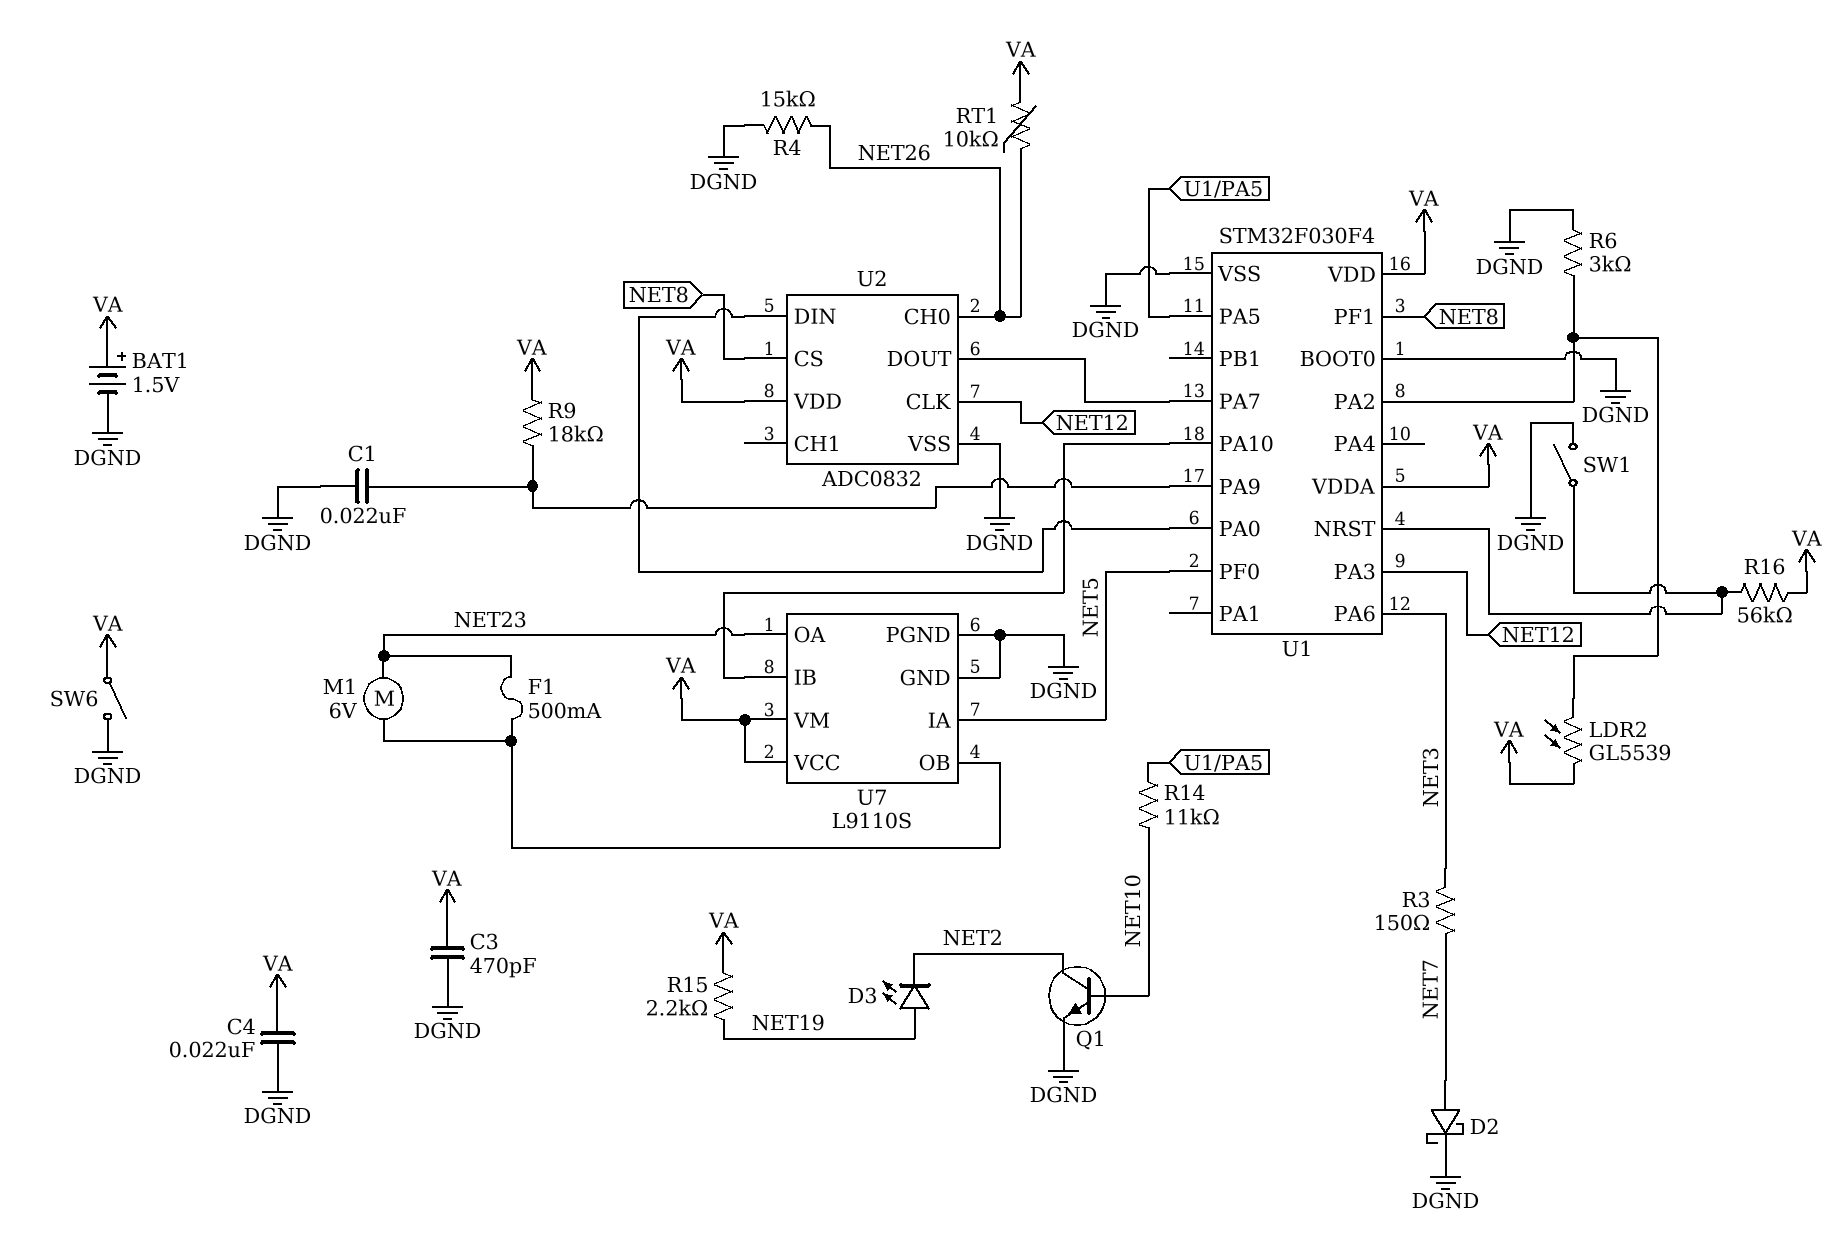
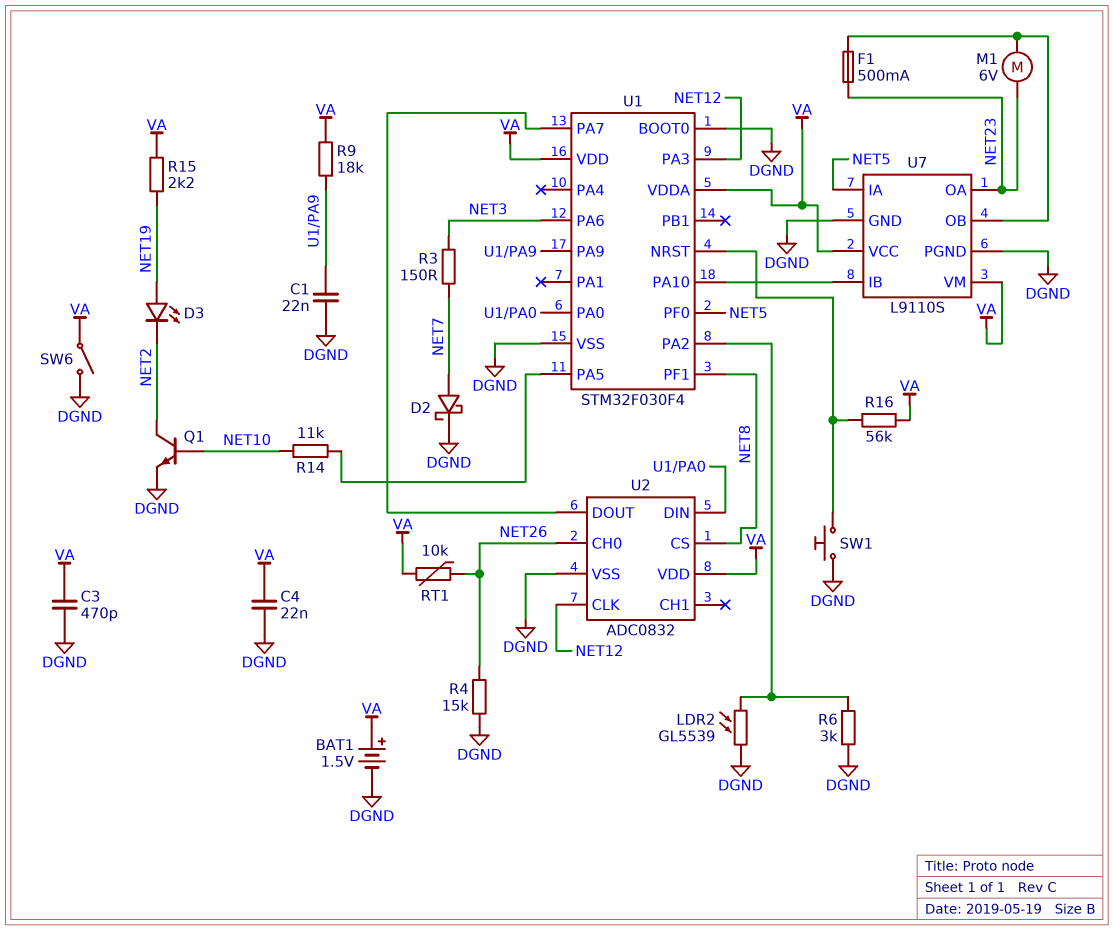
LDR2: GL5539 (U1/PA2, VA) -> GL5539 (DGND, U1/PA2)
SW1: switch (DGND, U1/NRST) -> button (DGND, U1/NRST)

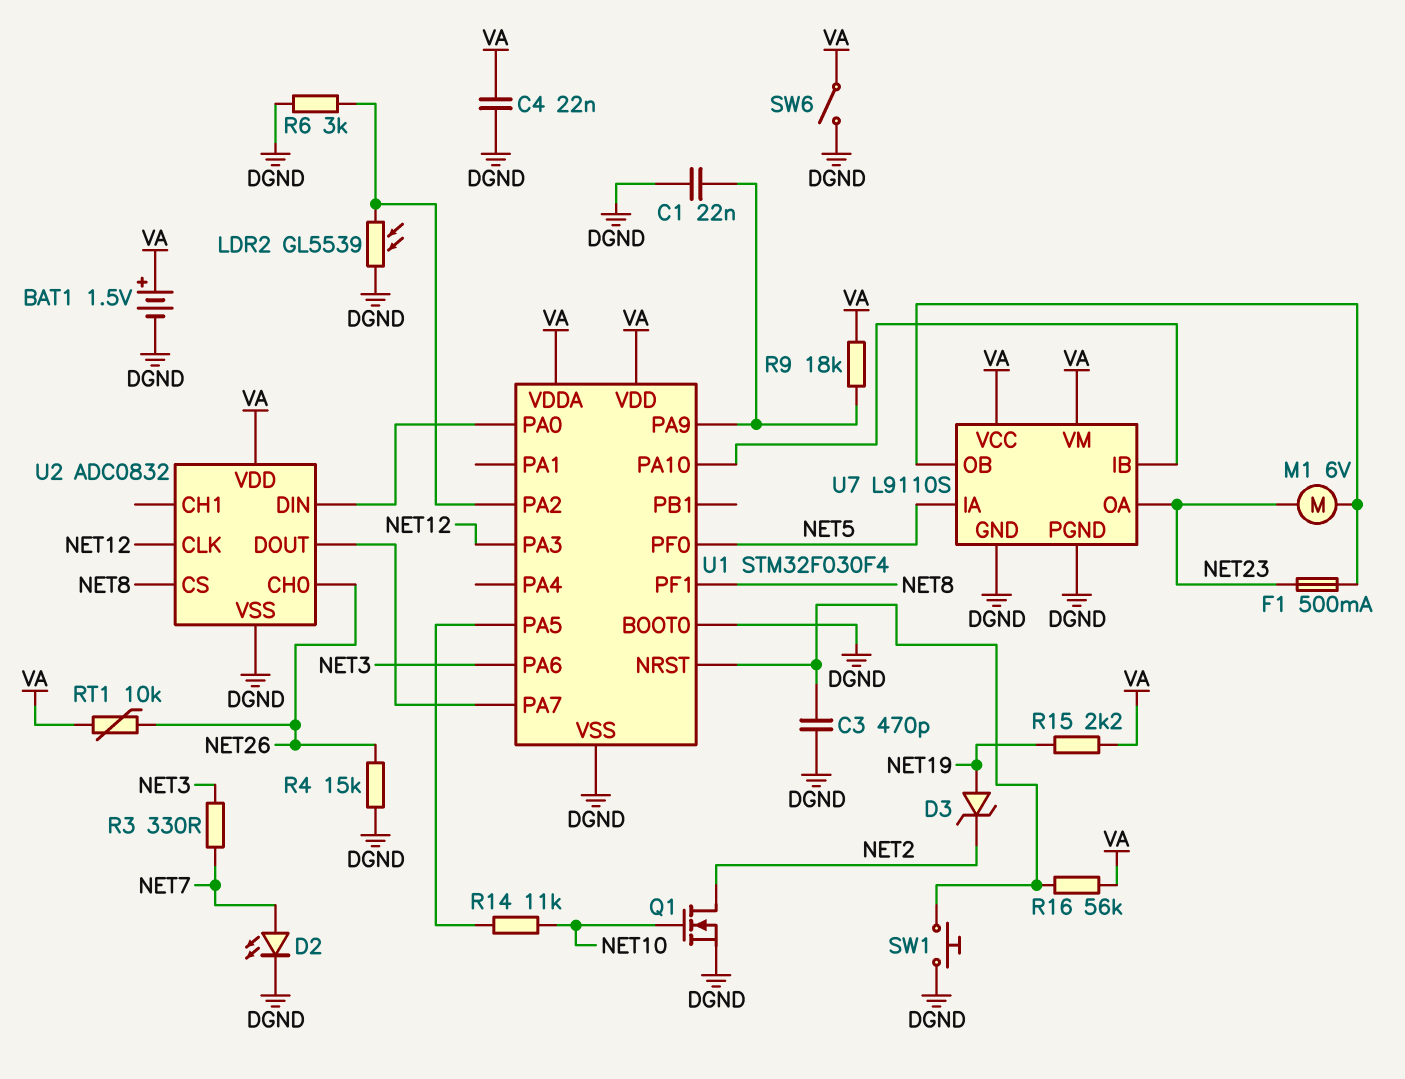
C3: 470pF (DGND, VA) -> 470pF (DGND, U1/NRST)
D2: schottky (A NET7, K DGND) -> LED (A NET7, K DGND)
D3: LED (A NET19, K NET2) -> zener (A NET19, K NET2)
Q1: NPN (B NET10, C NET2, E DGND) -> NMOS (G NET10, D NET2, S DGND)
R3: 150 (NET3, NET7) -> 330 (NET3, NET7)

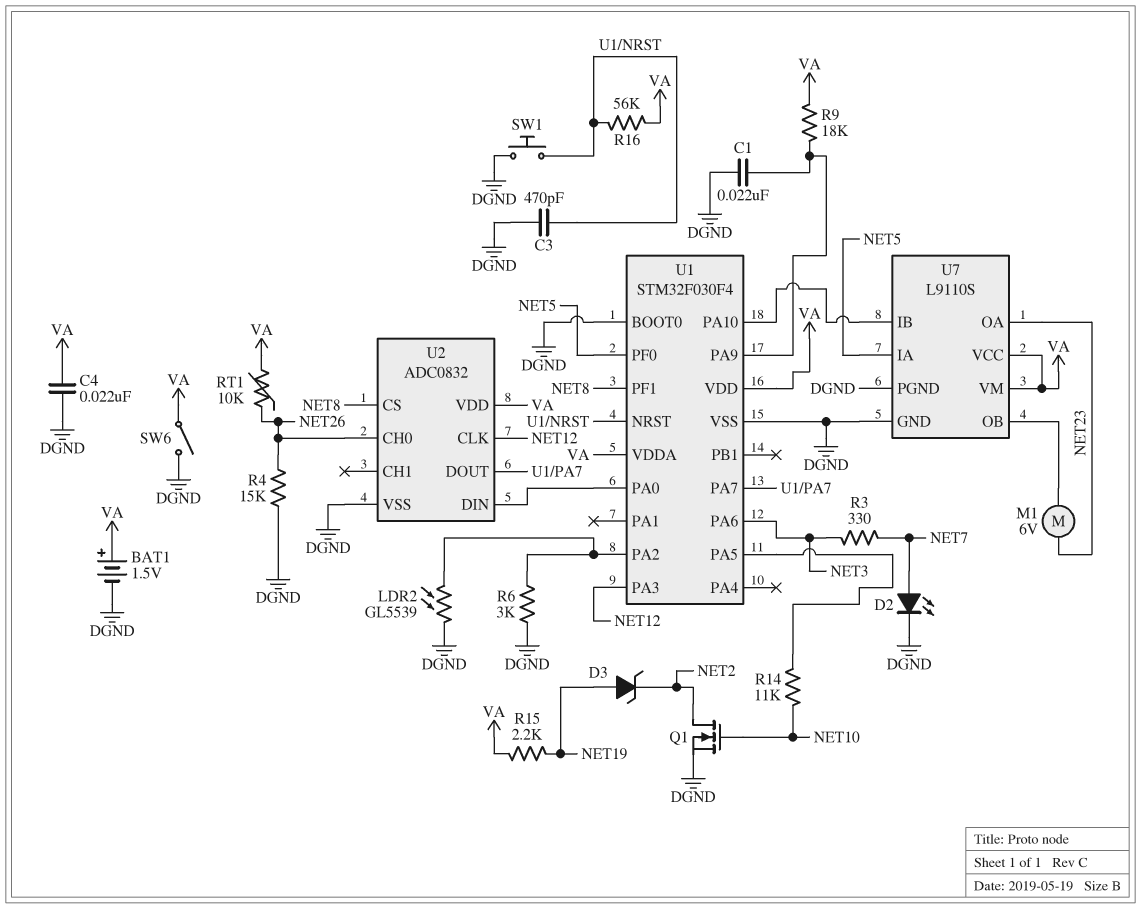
F1: 500mA (NET23, U7/OB) -> none

